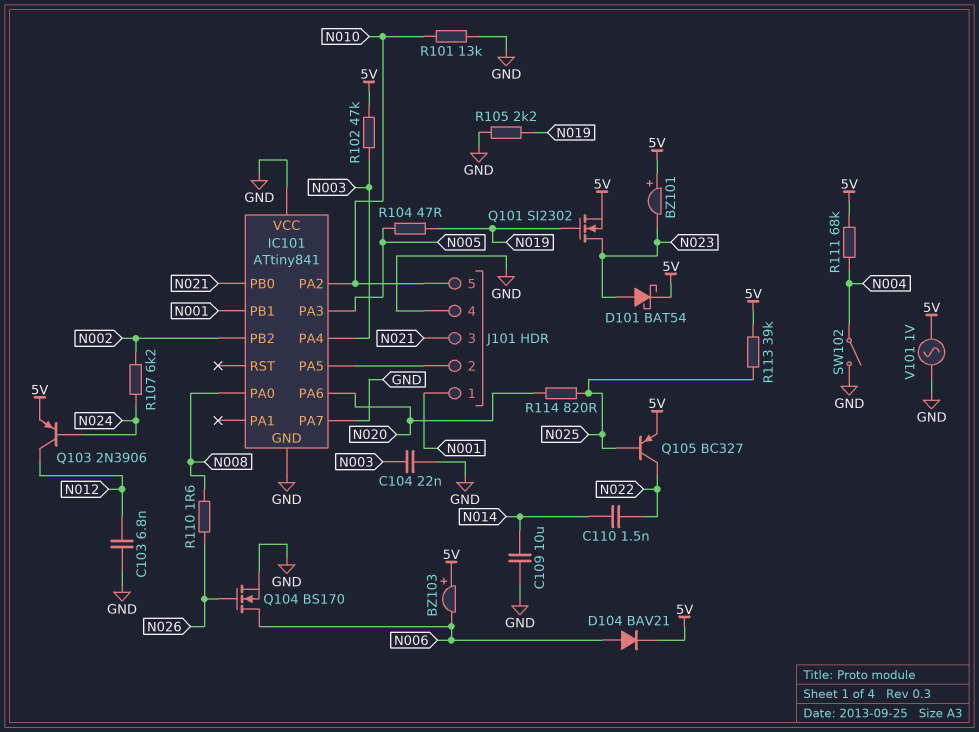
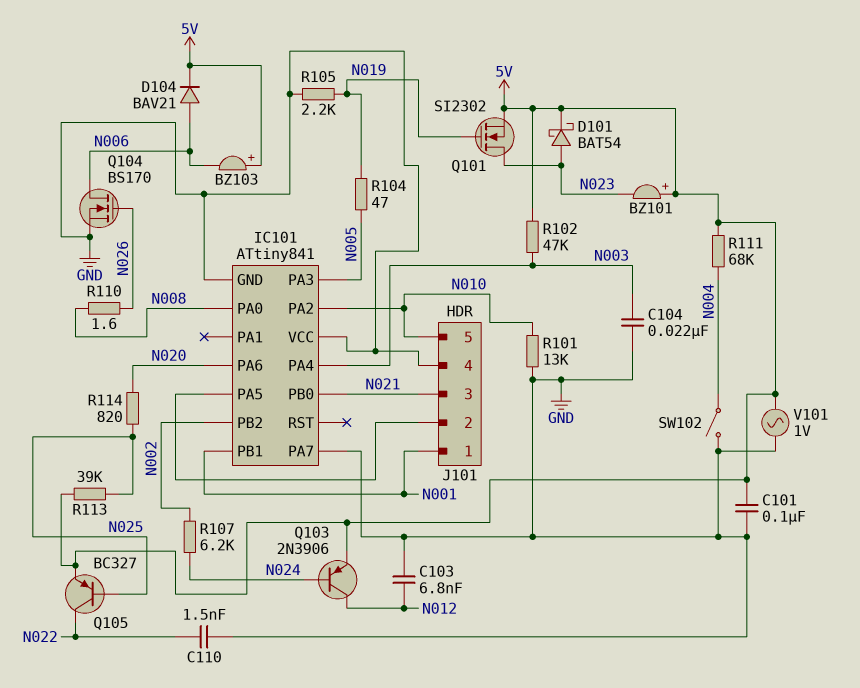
C101: none -> 100nF (5V, GND)
C109: 10uF (GND, N014) -> none
C110: 1.5nF (N014, N022) -> 1.5nF (GND, N022)

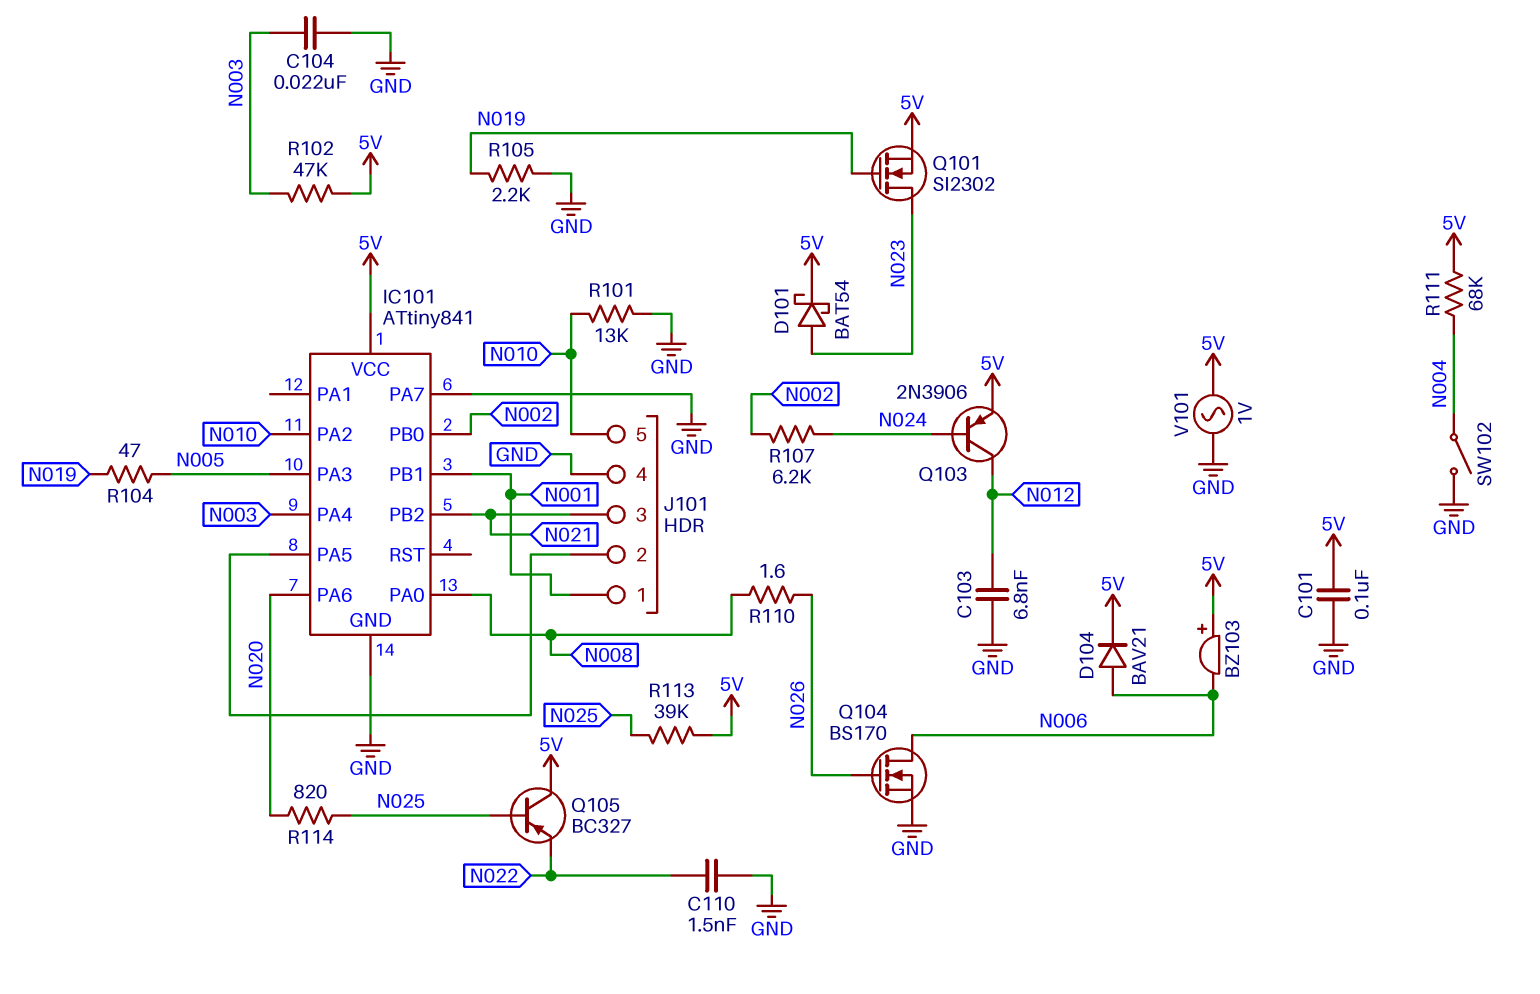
BZ101: buzzer (plus 5V, minus N023) -> none
IC101 pin PB0: N021 -> N002
IC101 pin PB2: N002 -> N021
IC101 pin VCC: GND -> 5V
Q105: PNP BC327 (B N025, C N022, E 5V) -> PNP BC327 (B N025, C 5V, E N022)

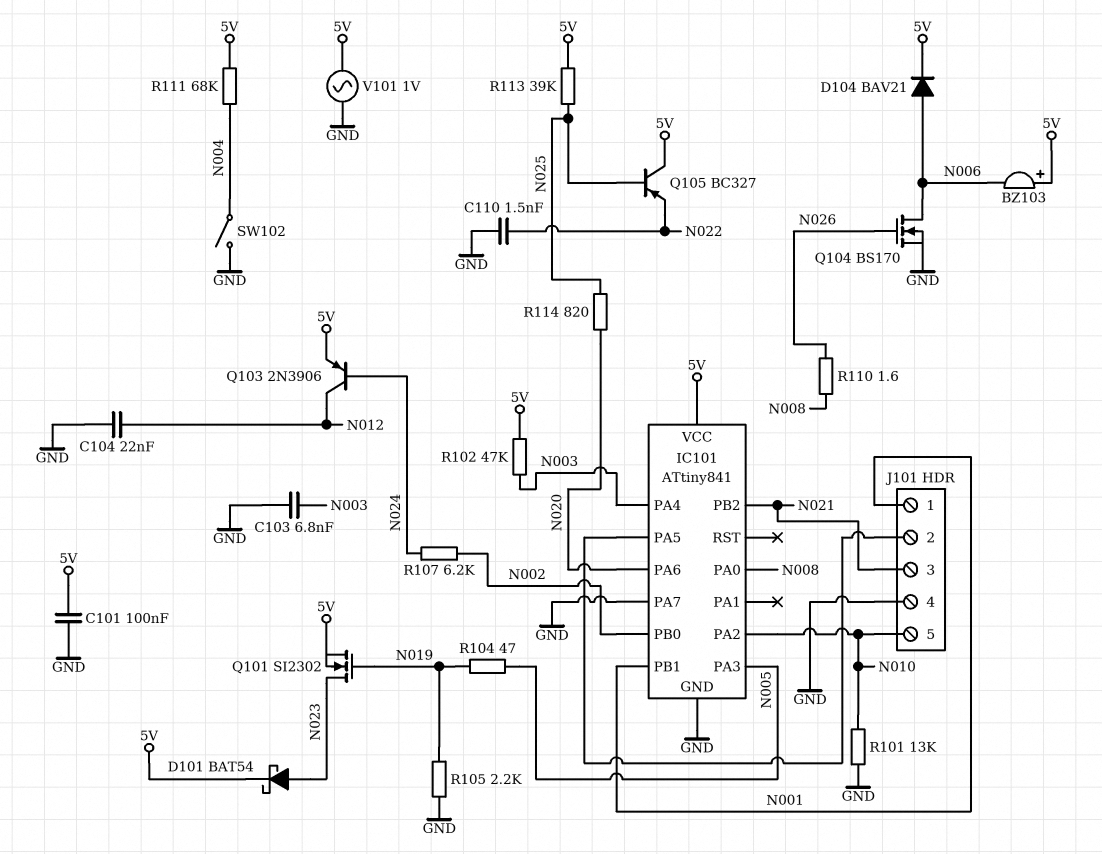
C103: 6.8nF (GND, N012) -> 6.8nF (GND, N003)
C104: 22nF (GND, N003) -> 22nF (GND, N012)

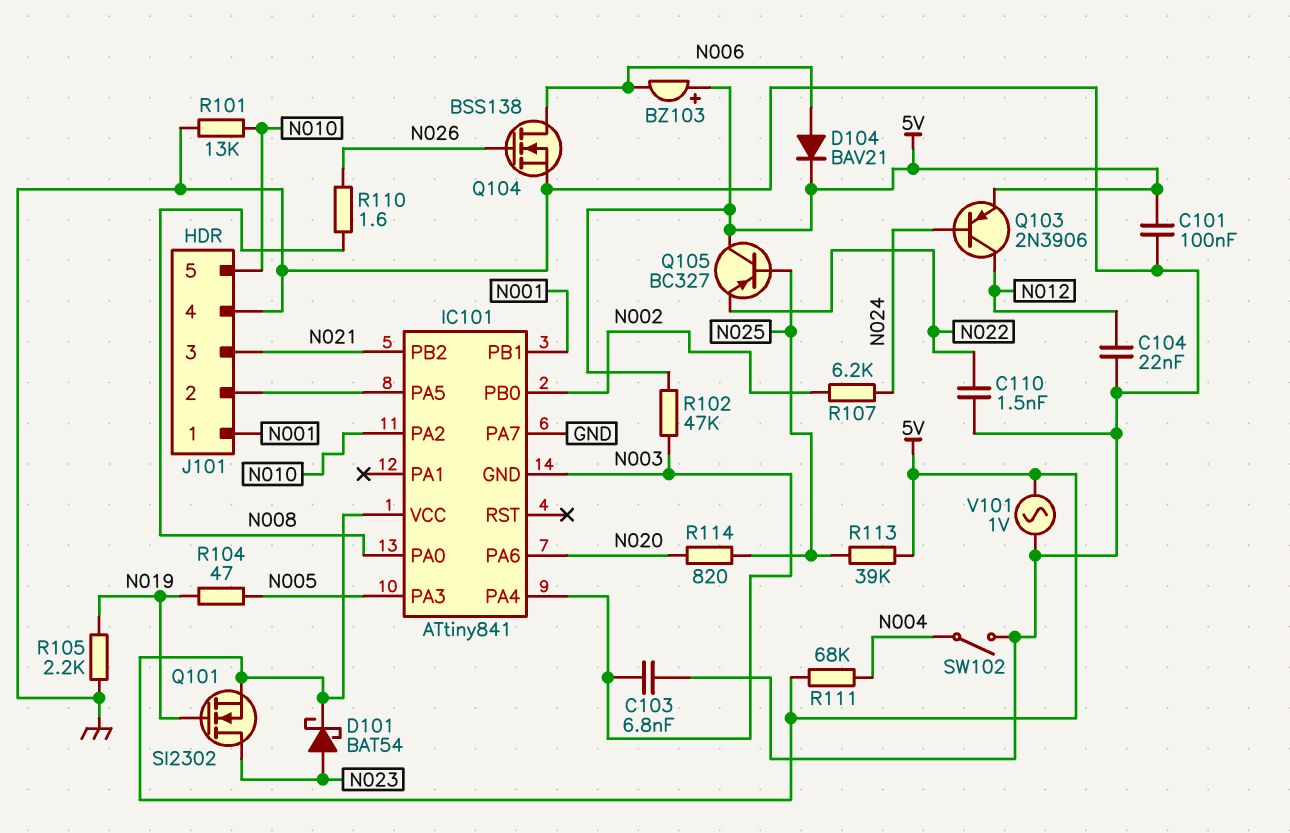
IC101 pin GND: GND -> N003
Q104: NMOS BS170 (G N026, D N006, S GND) -> NMOS BSS138 (G N026, D N006, S GND)

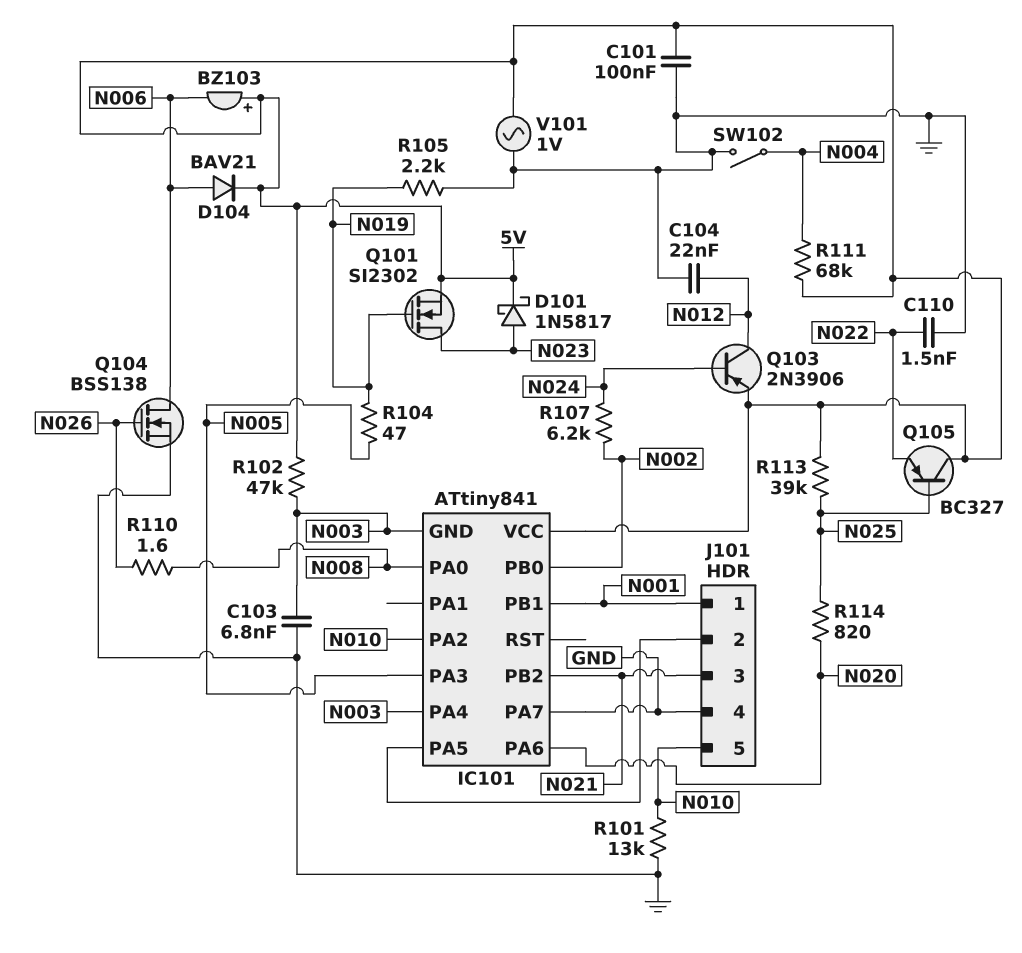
D101: schottky BAT54 (A N023, K 5V) -> schottky 1N5817 (A N023, K 5V)

